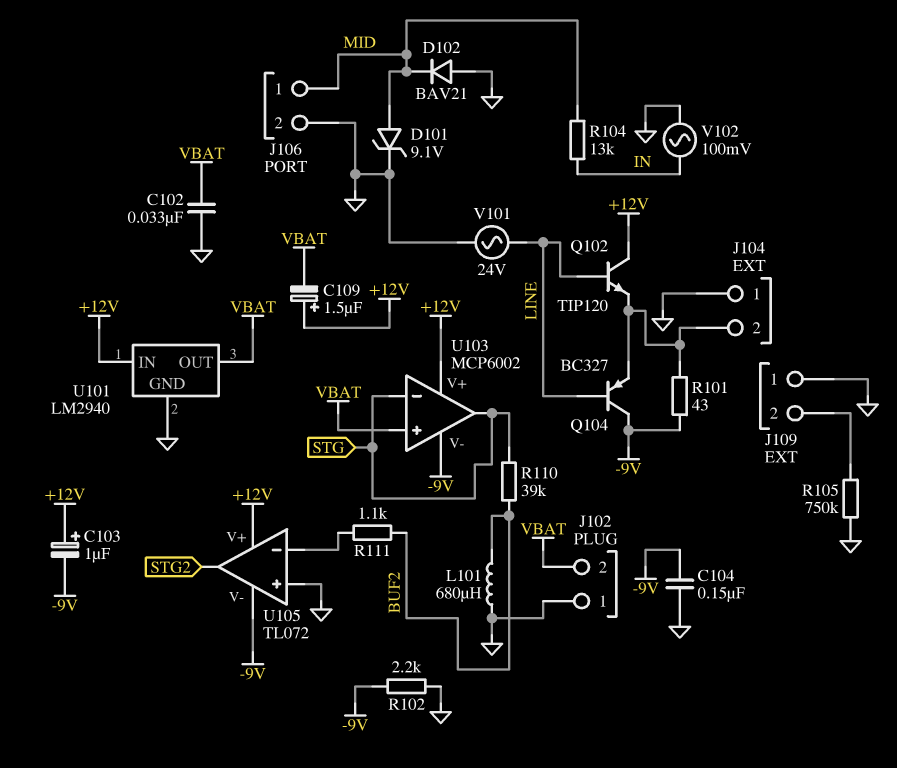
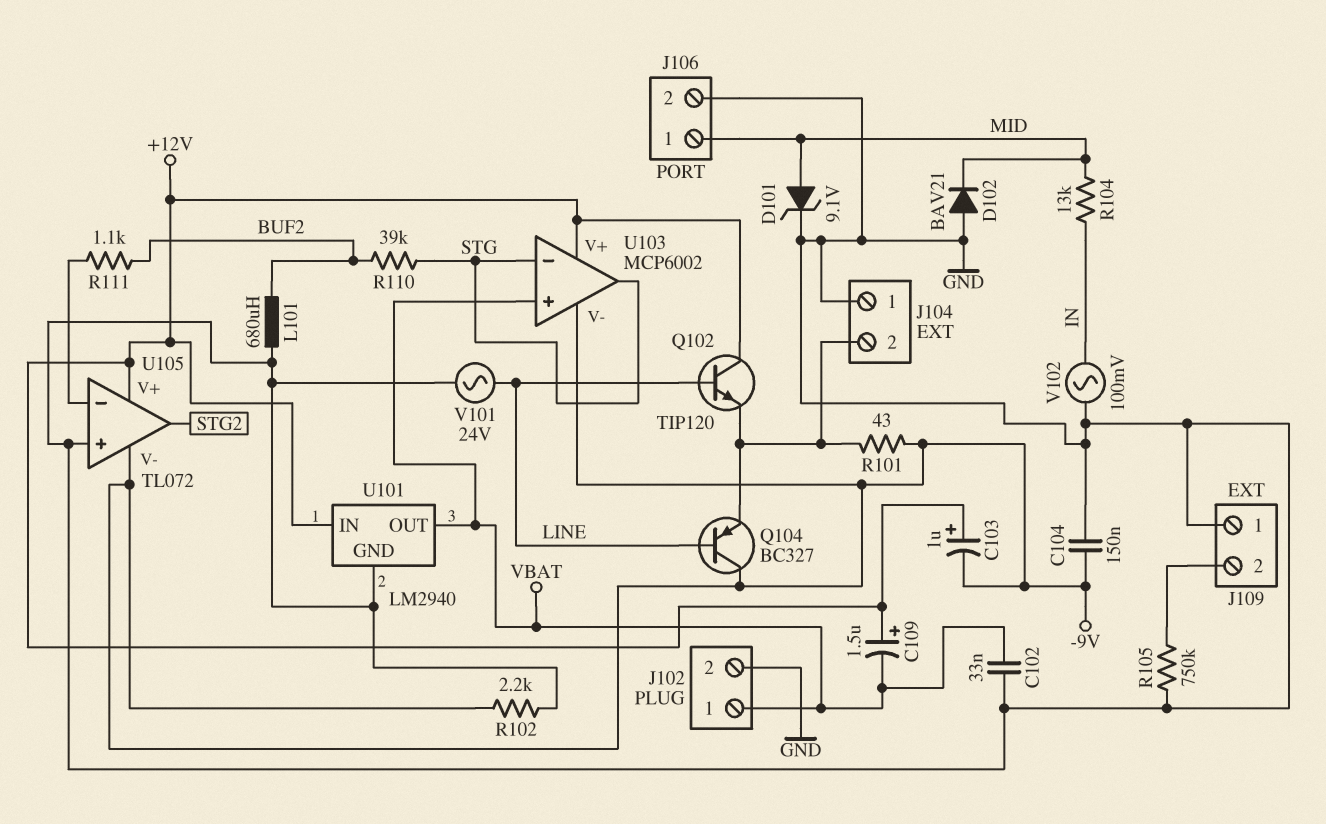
J102 pin 1: GND -> VBAT
J102 pin 2: VBAT -> GND

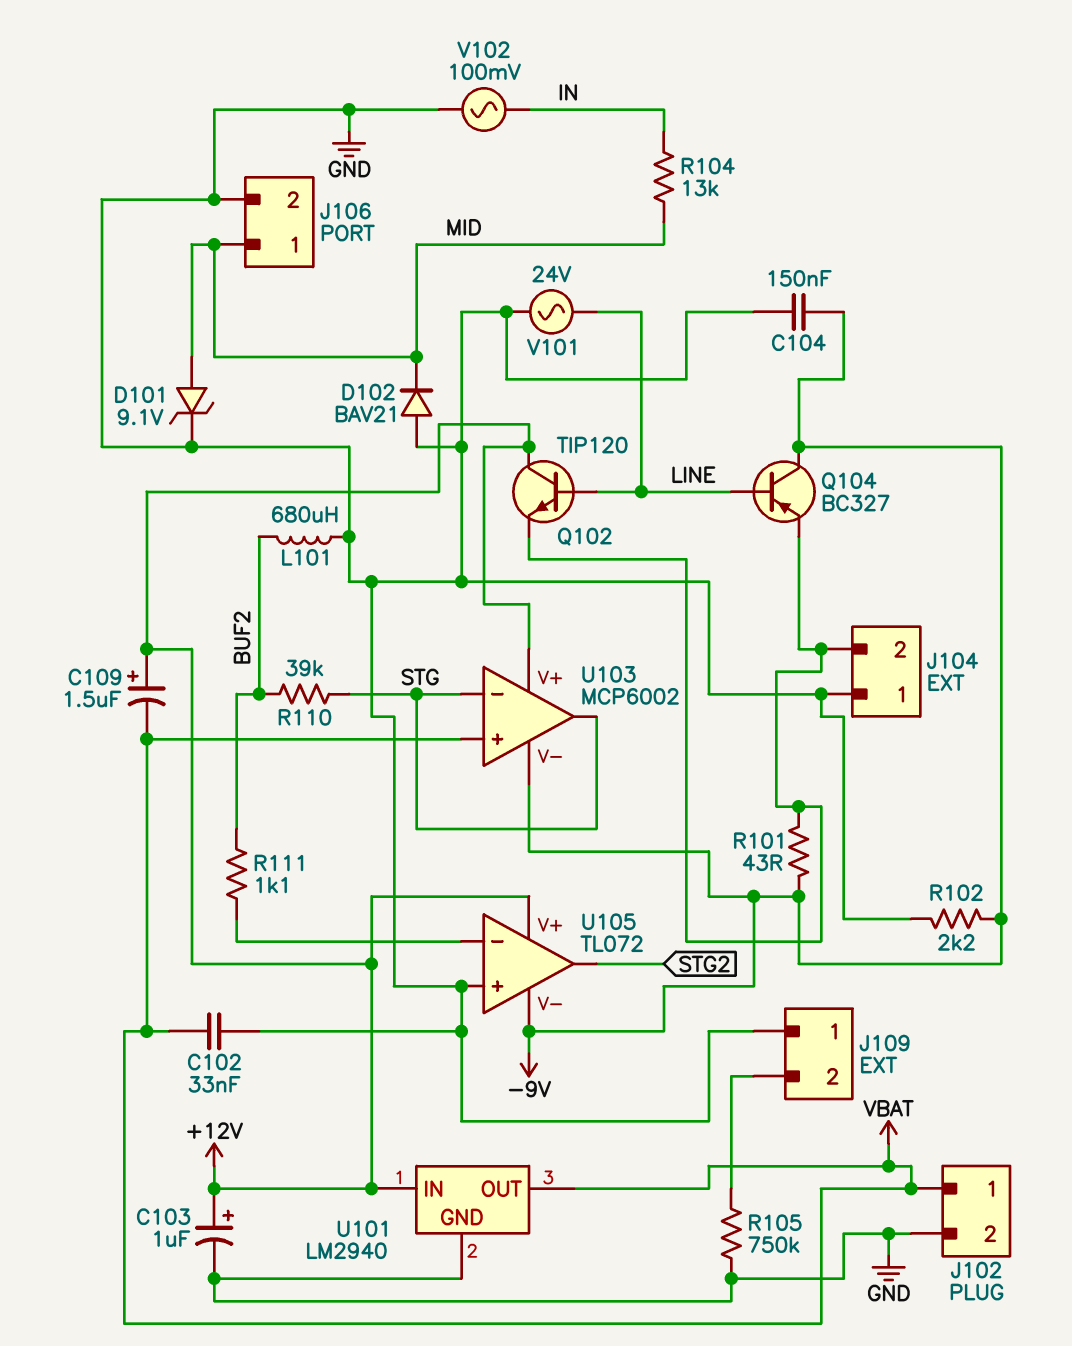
C103: 1uF (plus +12V, minus -9V) -> 1uF (plus +12V, minus GND)

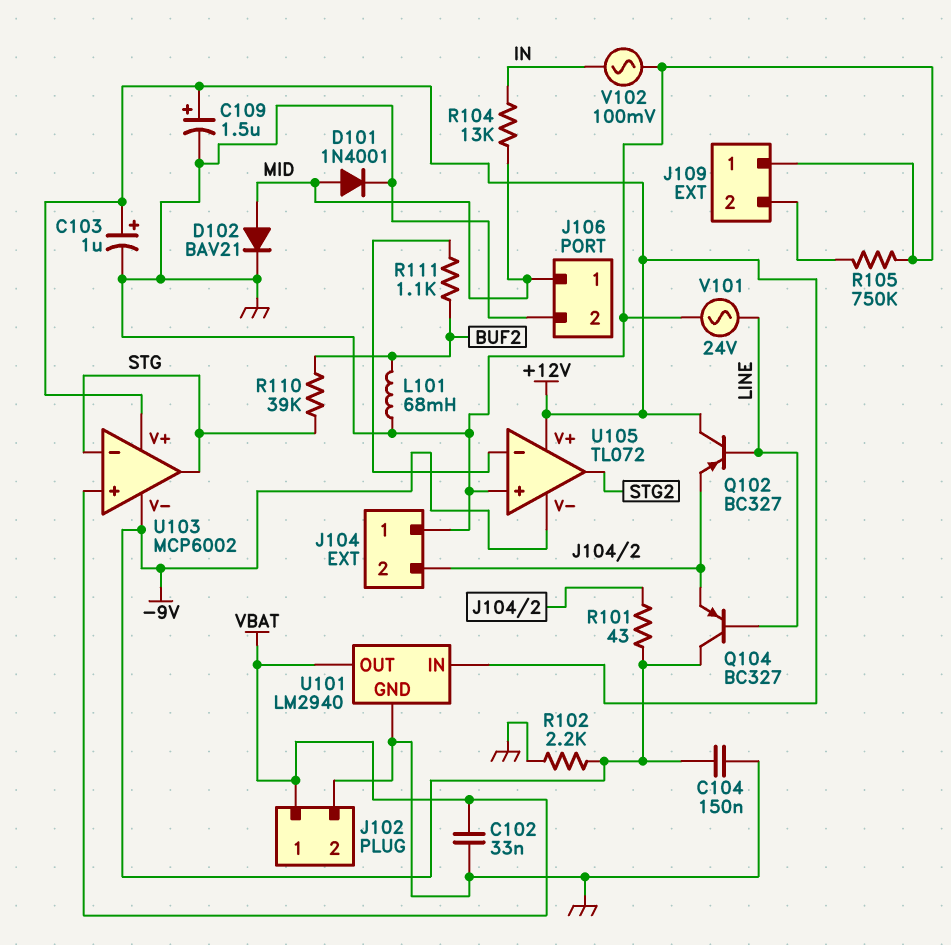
C109: 1.5uF (plus +12V, minus VBAT) -> 1.5uF (plus +12V, minus GND)
D101: zener 9.1V (A MID, K GND) -> diode 1N4001 (A MID, K GND)
D102: diode BAV21 (A GND, K MID) -> diode BAV21 (A MID, K GND)
L101: 680uH (BUF2, GND) -> 68mH (BUF2, GND)
Q102: NPN TIP120 (B LINE, C +12V, E J104/2) -> PNP BC327 (B LINE, C +12V, E J104/2)

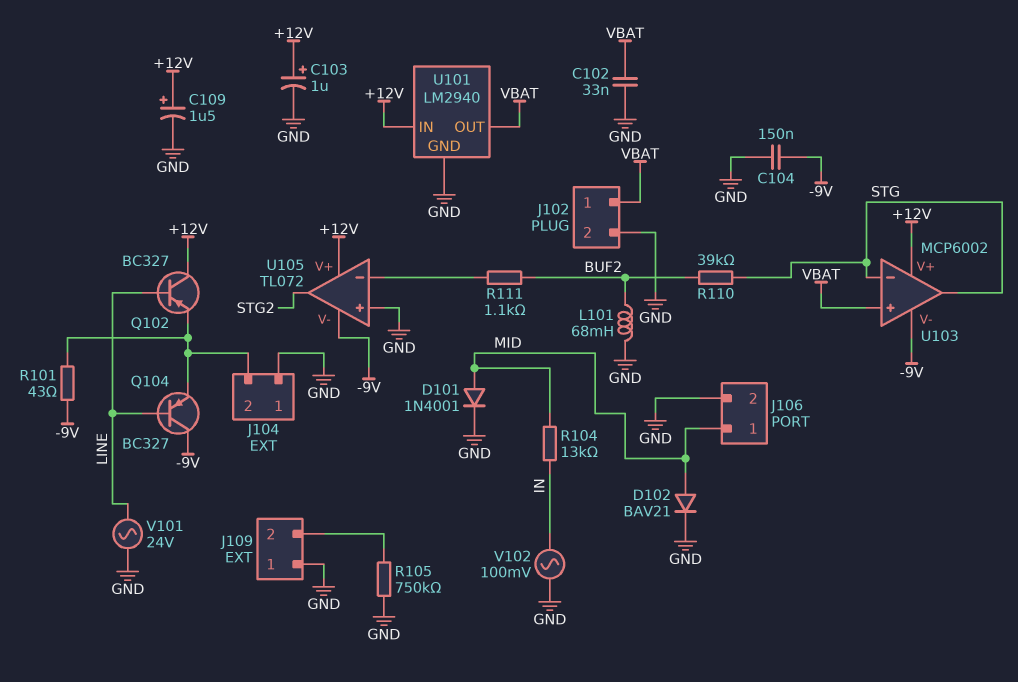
R102: 2.2k (-9V, GND) -> none

